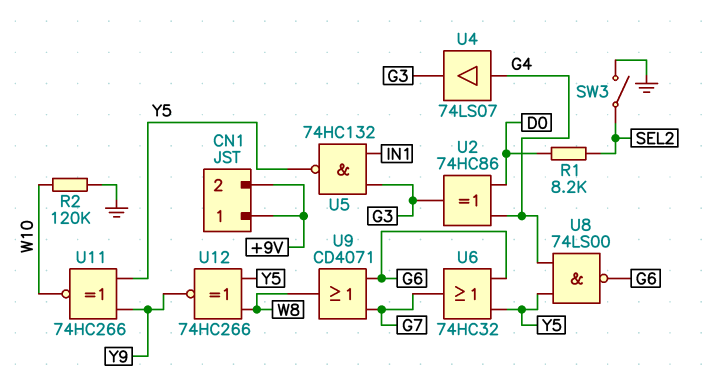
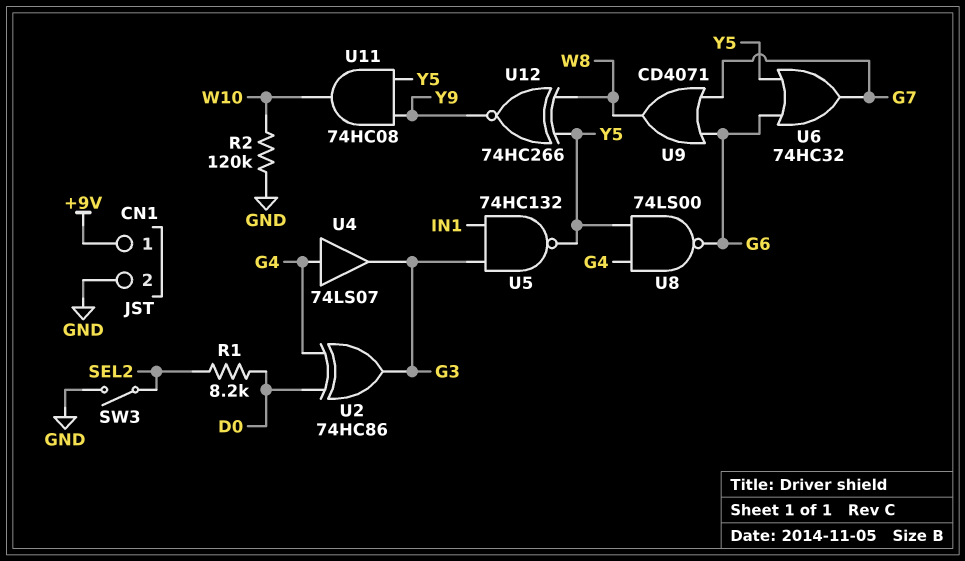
CN1 pin 2: +9V -> GND
U11: XNOR 74HC266 (in Y5, in Y9, out W10) -> AND 74HC08 (in Y5, in Y9, out W10)

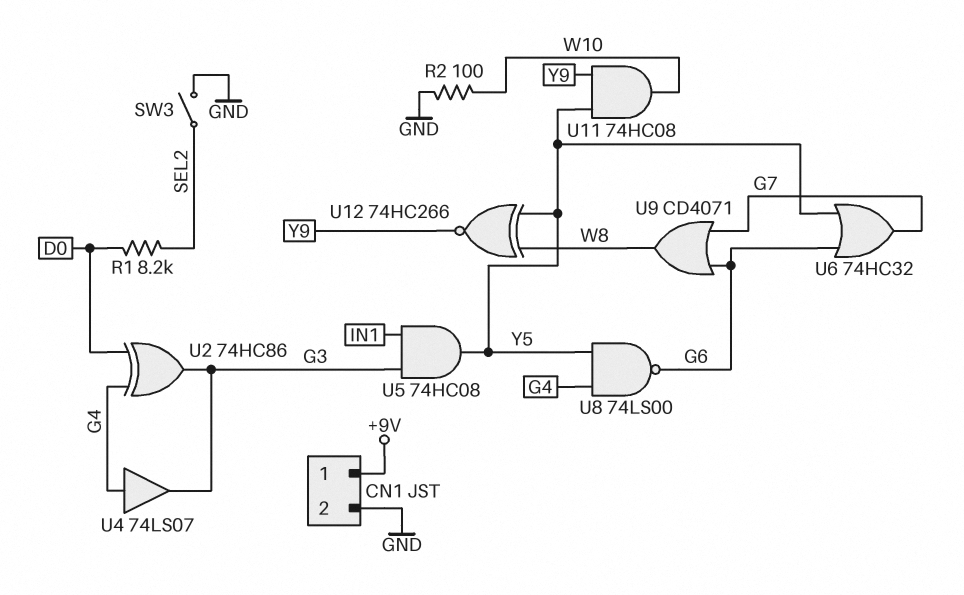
R2: 120k (GND, W10) -> 100 (GND, W10)
U5: NAND 74HC132 (in G3, in IN1, out Y5) -> AND 74HC08 (in G3, in IN1, out Y5)

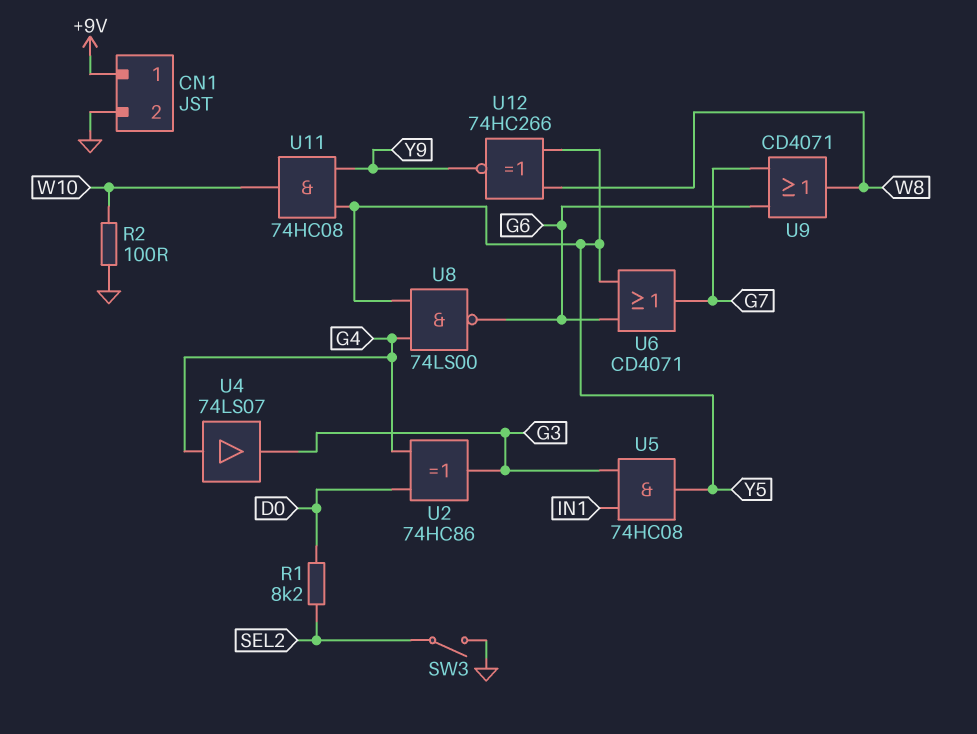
U6: OR 74HC32 (in G6, in Y5, out G7) -> OR CD4071 (in G6, in Y5, out G7)

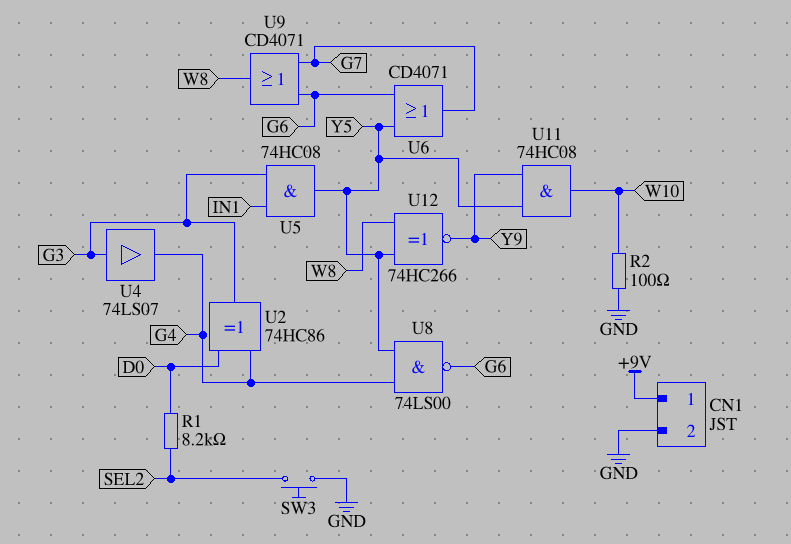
SW3: switch (GND, SEL2) -> button (GND, SEL2)
U4: buffer 74LS07 (in G4, out G3) -> buffer 74LS07 (in G3, out G4)

